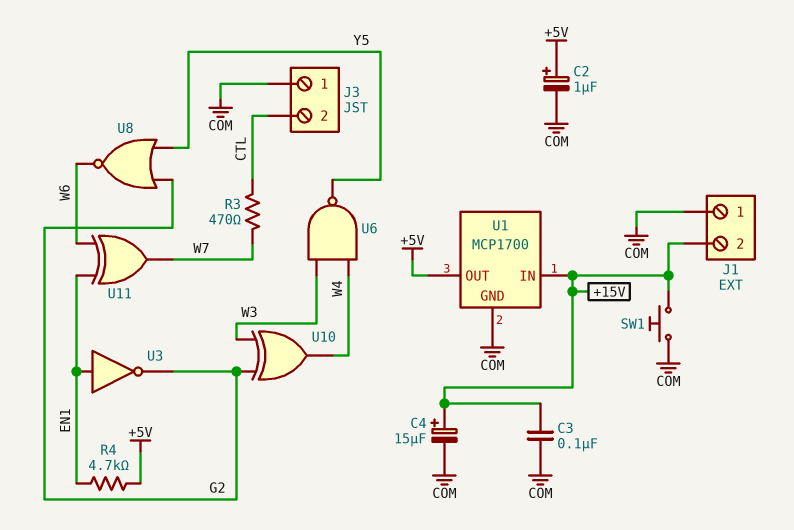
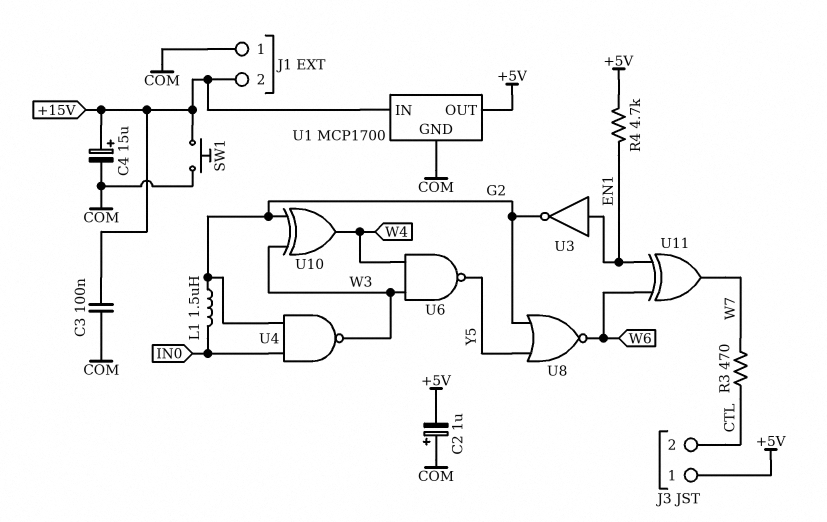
C2: 1uF (plus +5V, minus COM) -> 1uF (plus COM, minus +5V)
J3 pin 1: COM -> +5V
L1: none -> 1.5uH (G2, IN0)
U4: none -> NAND (in G2, in IN0, out W3)

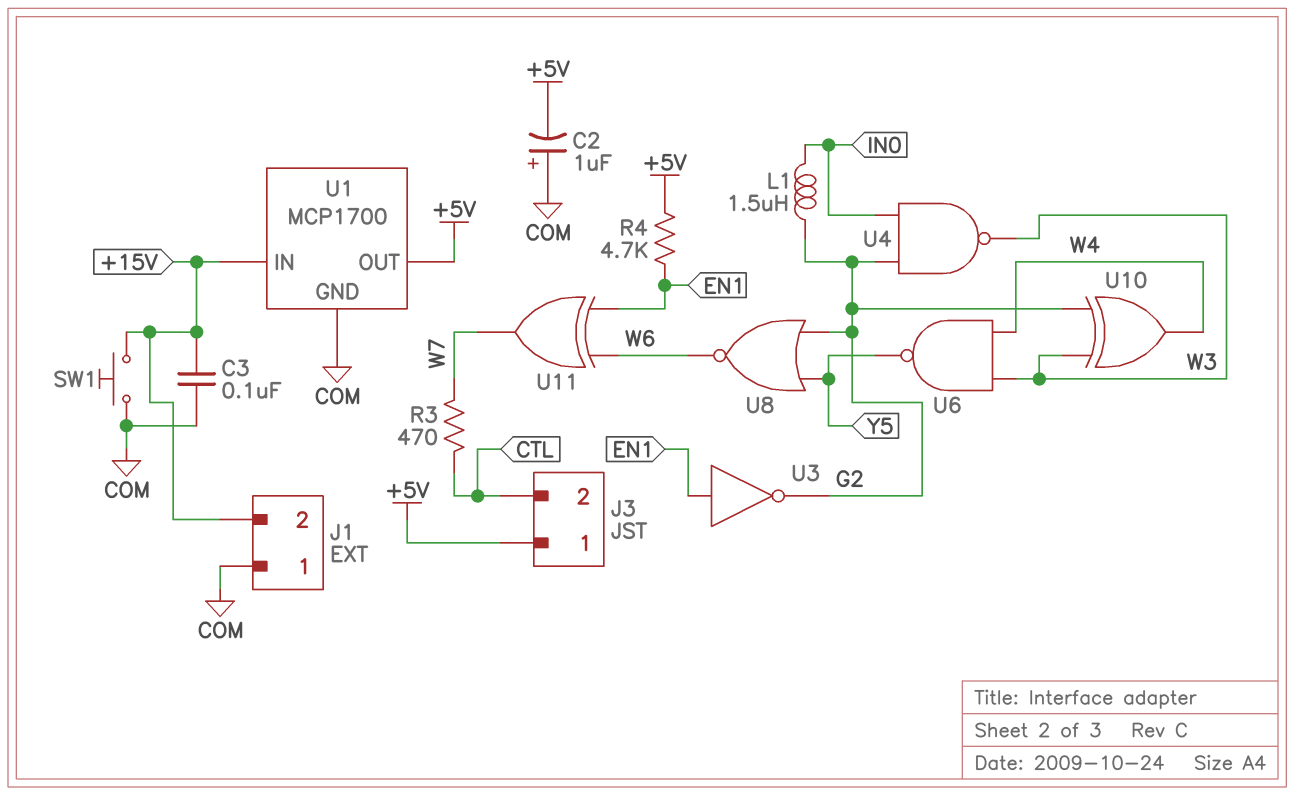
C4: 15uF (plus +15V, minus COM) -> none

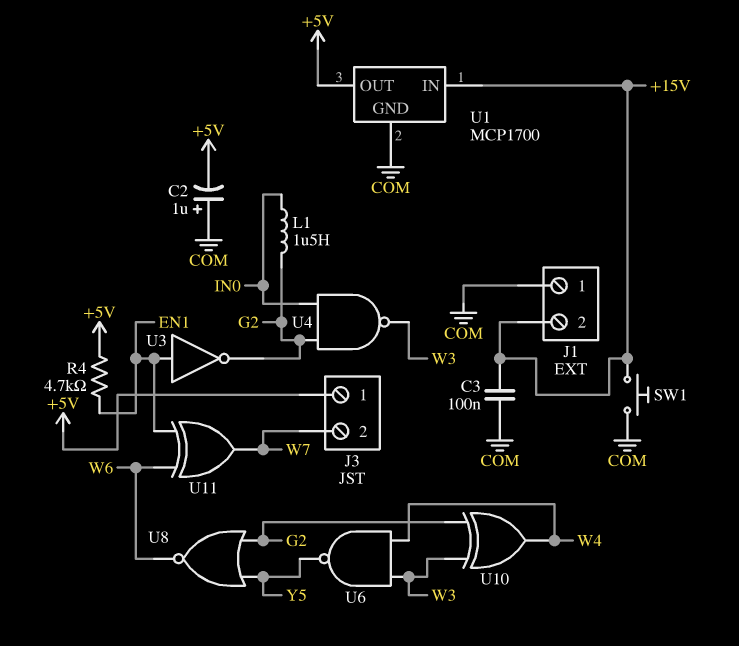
J3 pin 2: CTL -> W7
R3: 470 (CTL, W7) -> none

